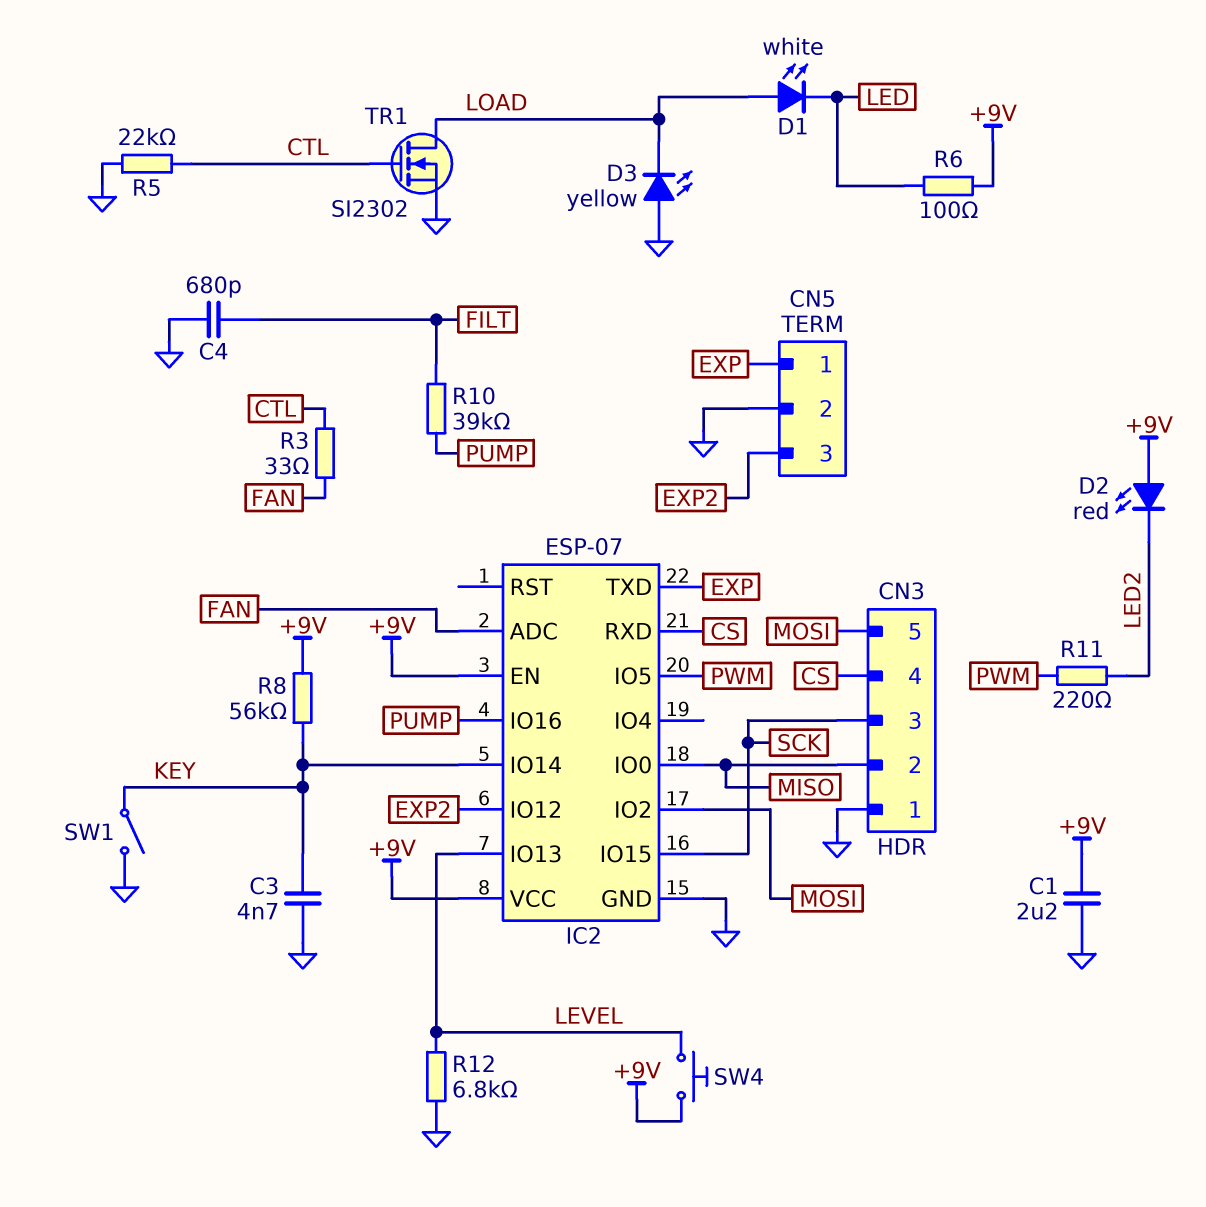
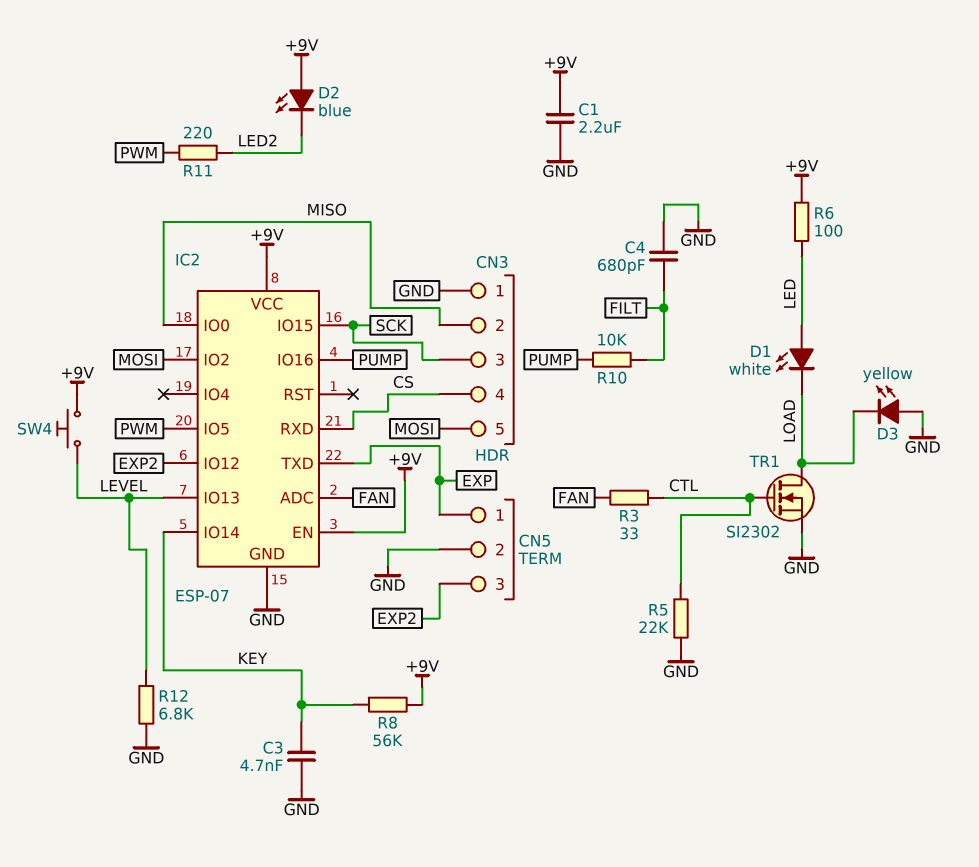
D1: LED white (A LOAD, K LED) -> LED white (A LED, K LOAD)
D2: LED red (A +9V, K LED2) -> LED blue (A +9V, K LED2)
R10: 39k (FILT, PUMP) -> 10k (FILT, PUMP)
SW1: switch (GND, KEY) -> none

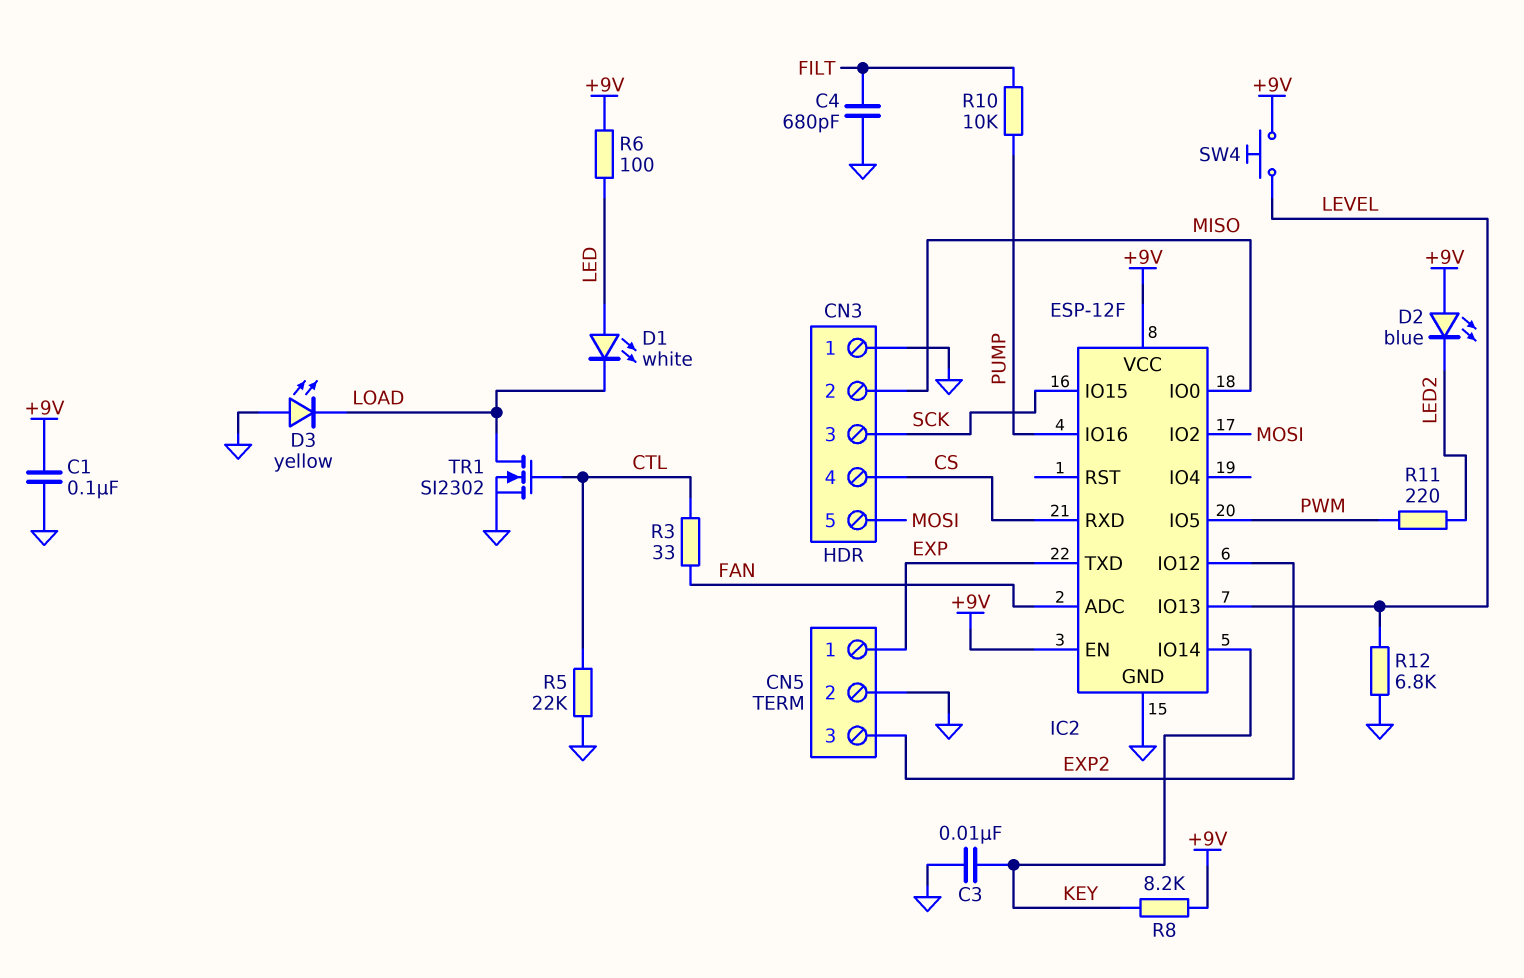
C1: 2.2uF (+9V, GND) -> 100nF (+9V, GND)
C3: 4.7nF (GND, KEY) -> 10nF (GND, KEY)
IC2: ESP-07 -> ESP-12F
R8: 56k (+9V, KEY) -> 8.2k (+9V, KEY)

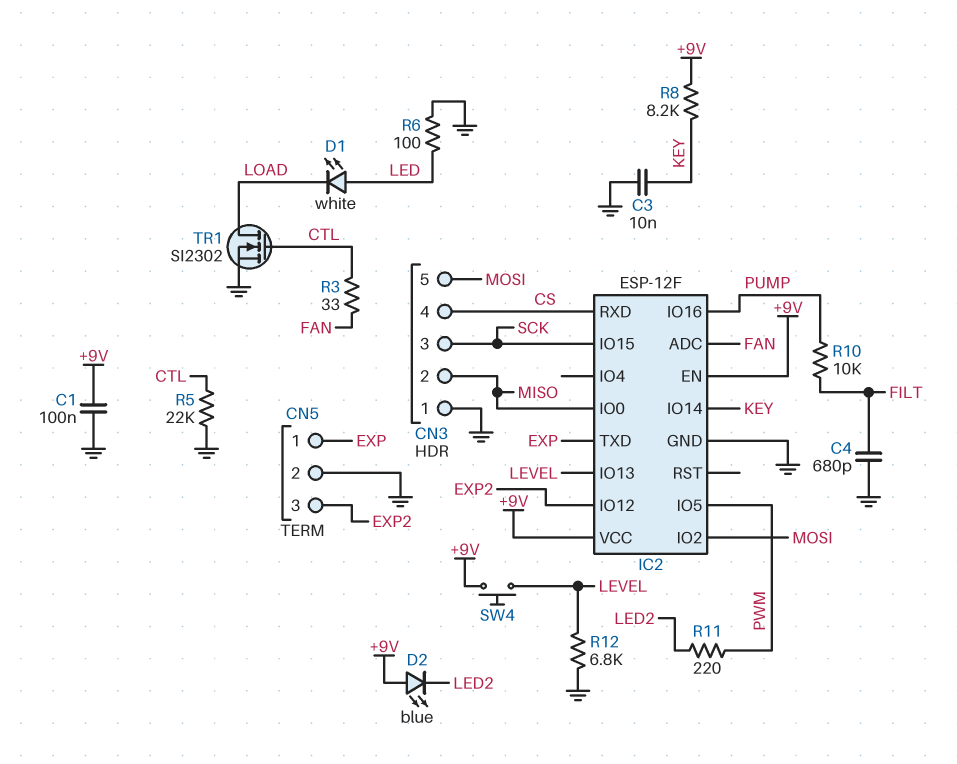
D3: LED yellow (A GND, K LOAD) -> none
R6: 100 (+9V, LED) -> 100 (GND, LED)

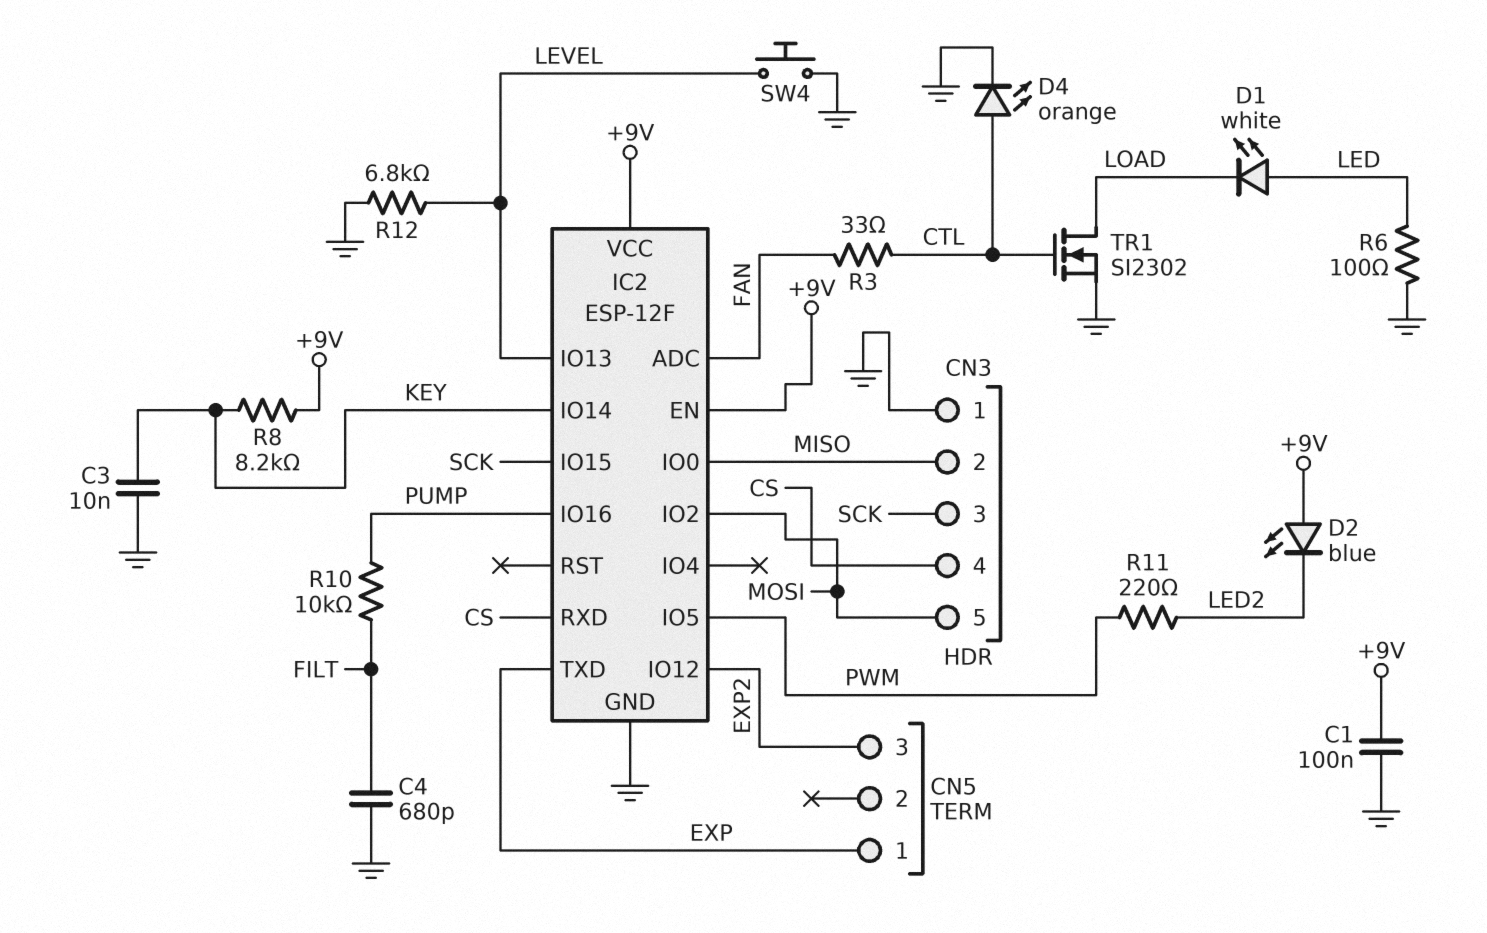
CN5 pin 2: GND -> none
D4: none -> LED orange (A CTL, K GND)
R5: 22k (CTL, GND) -> none
SW4: button (+9V, LEVEL) -> button (GND, LEVEL)

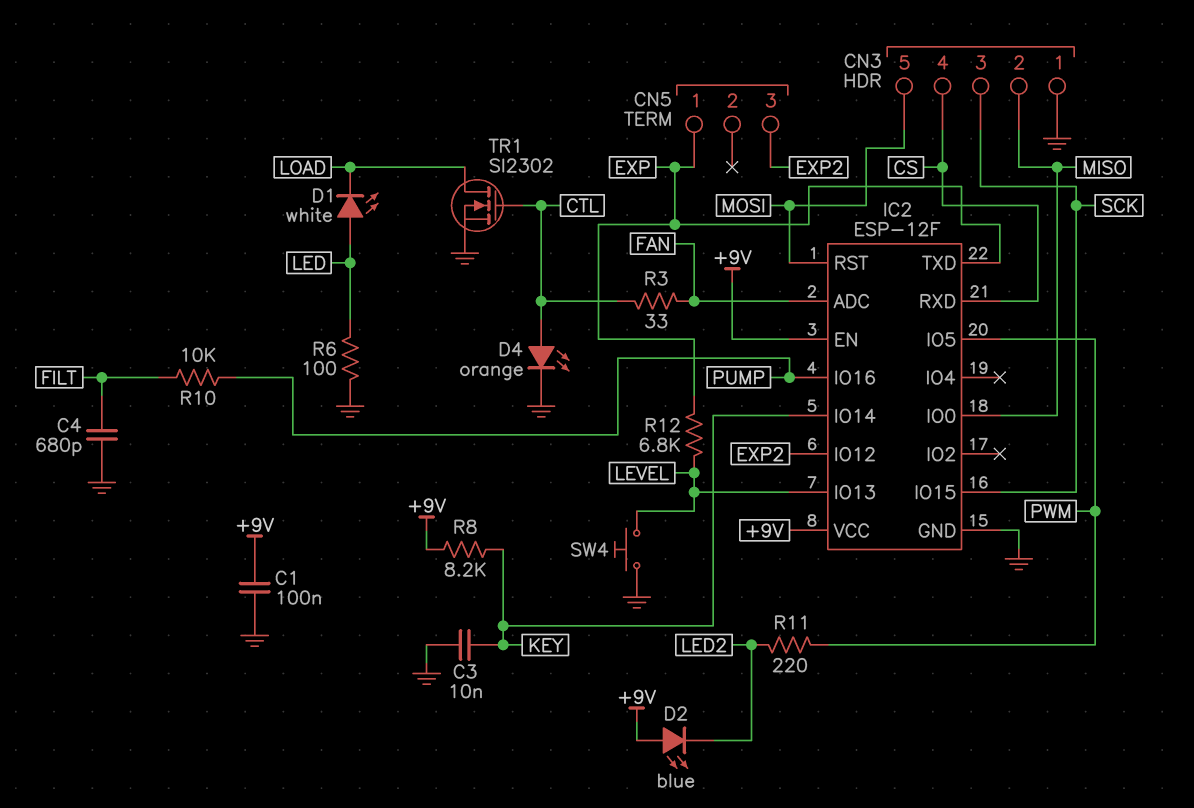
IC2 pin IO2: MOSI -> none
IC2 pin RST: none -> MOSI
R12: 6.8k (GND, LEVEL) -> 6.8k (EXP, LEVEL)

